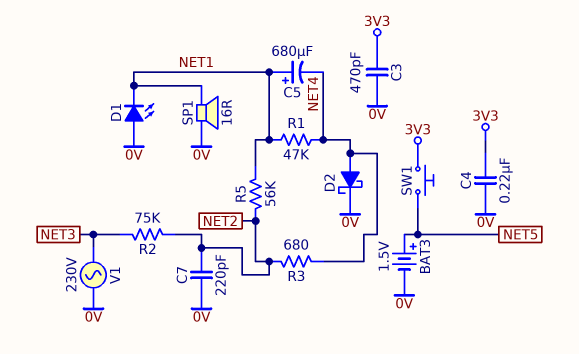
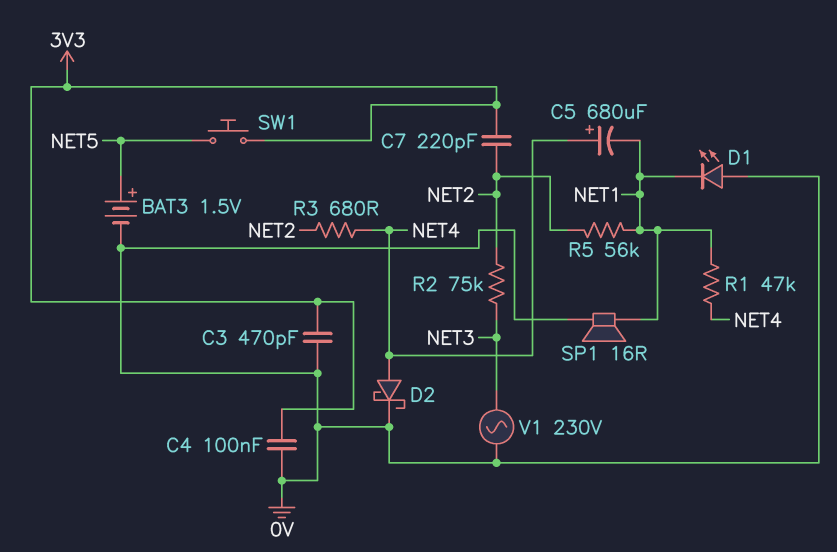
C4: 220nF (0V, 3V3) -> 100nF (0V, 3V3)
C5: 680uF (plus NET1, minus NET4) -> 680uF (plus NET4, minus NET1)
C7: 220pF (0V, NET2) -> 220pF (3V3, NET2)

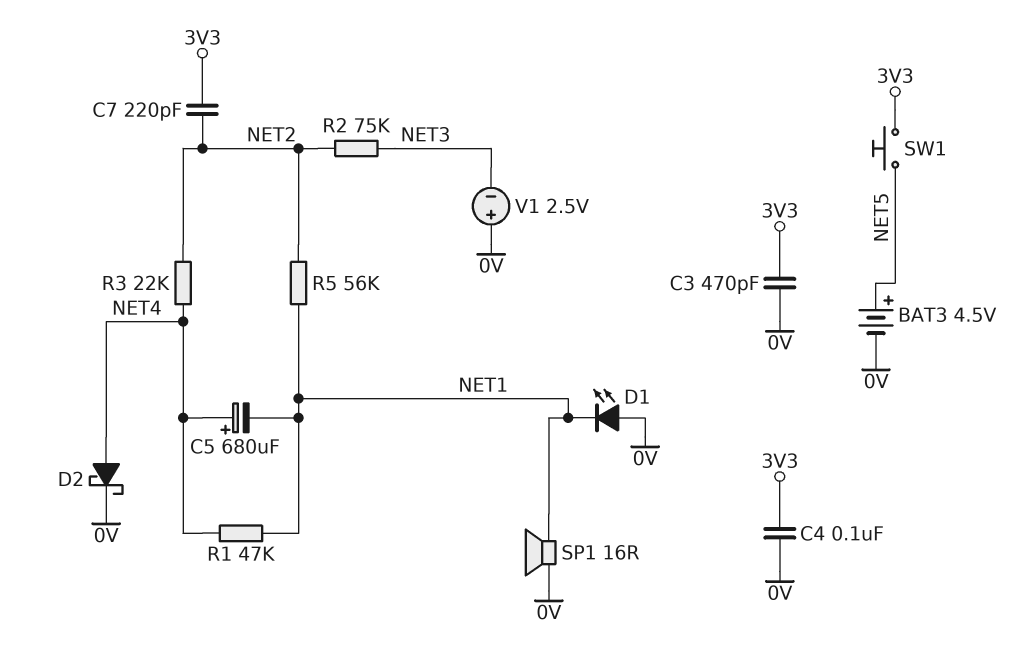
BAT3: 1.5V (plus NET5, minus 0V) -> 4.5V (plus NET5, minus 0V)
R3: 680 (NET2, NET4) -> 22k (NET2, NET4)
V1: AC 230V (0V, NET3) -> 2.5V (plus 0V, minus NET3)

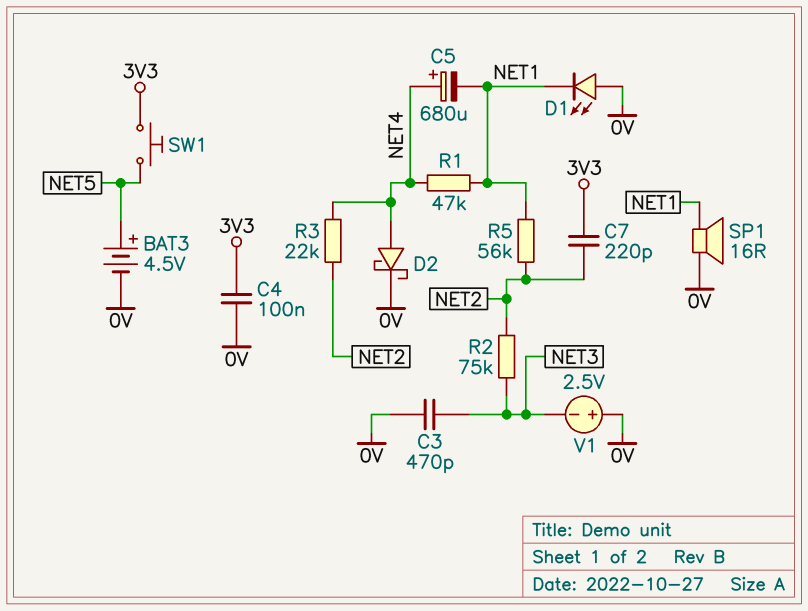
C3: 470pF (0V, 3V3) -> 470pF (0V, NET3)

